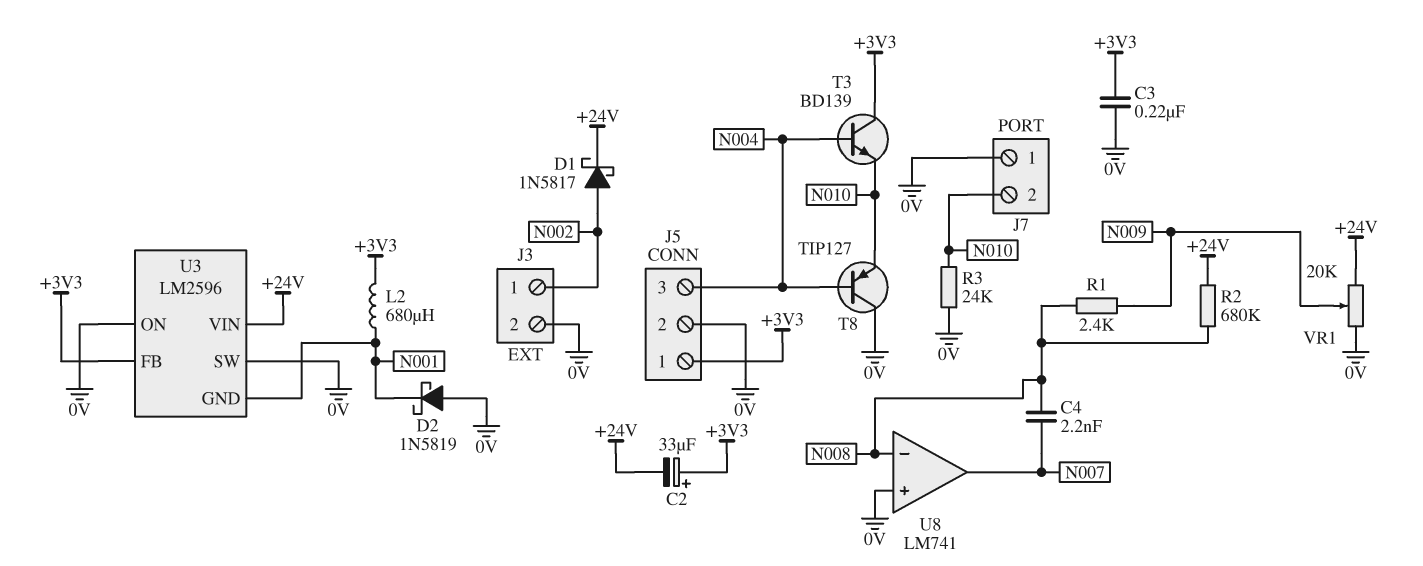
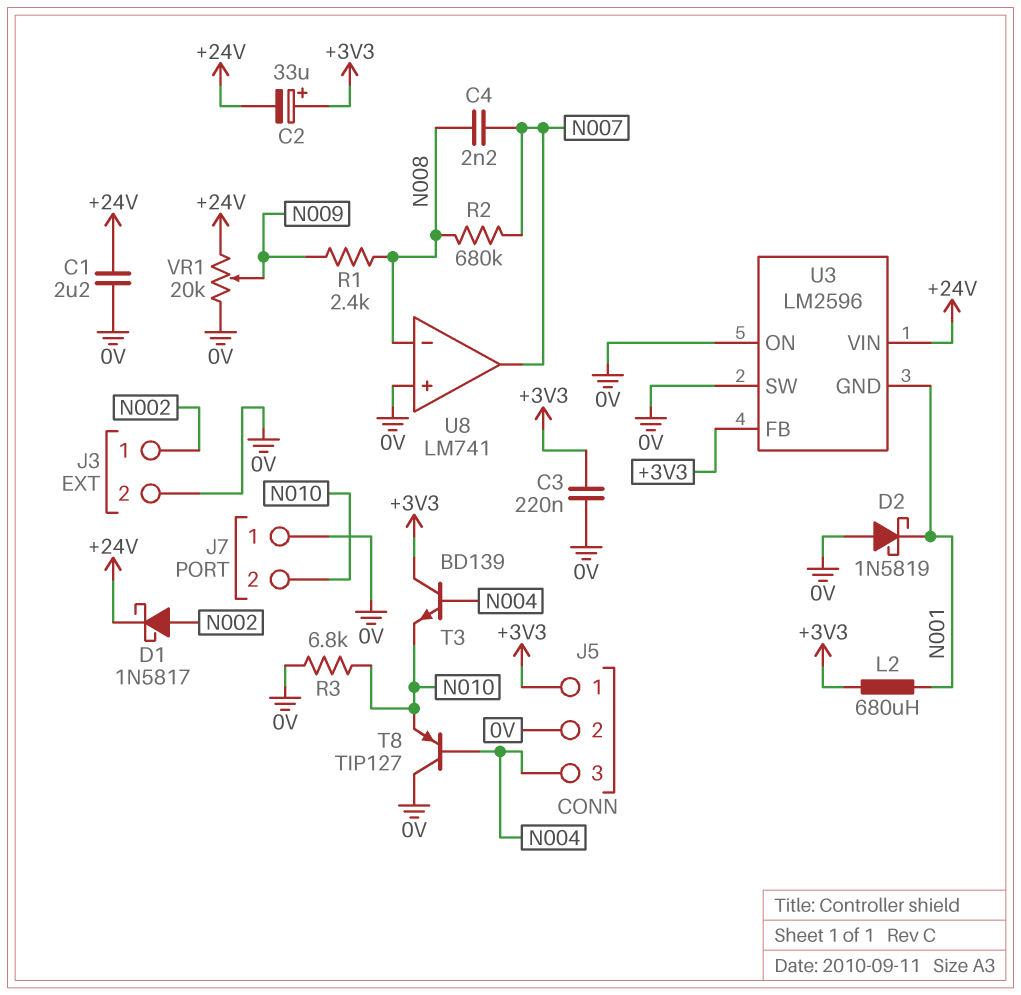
C1: none -> 2.2uF (+24V, 0V)
R2: 680k (+24V, N008) -> 680k (N007, N008)
R3: 24k (0V, N010) -> 6.8k (0V, N010)

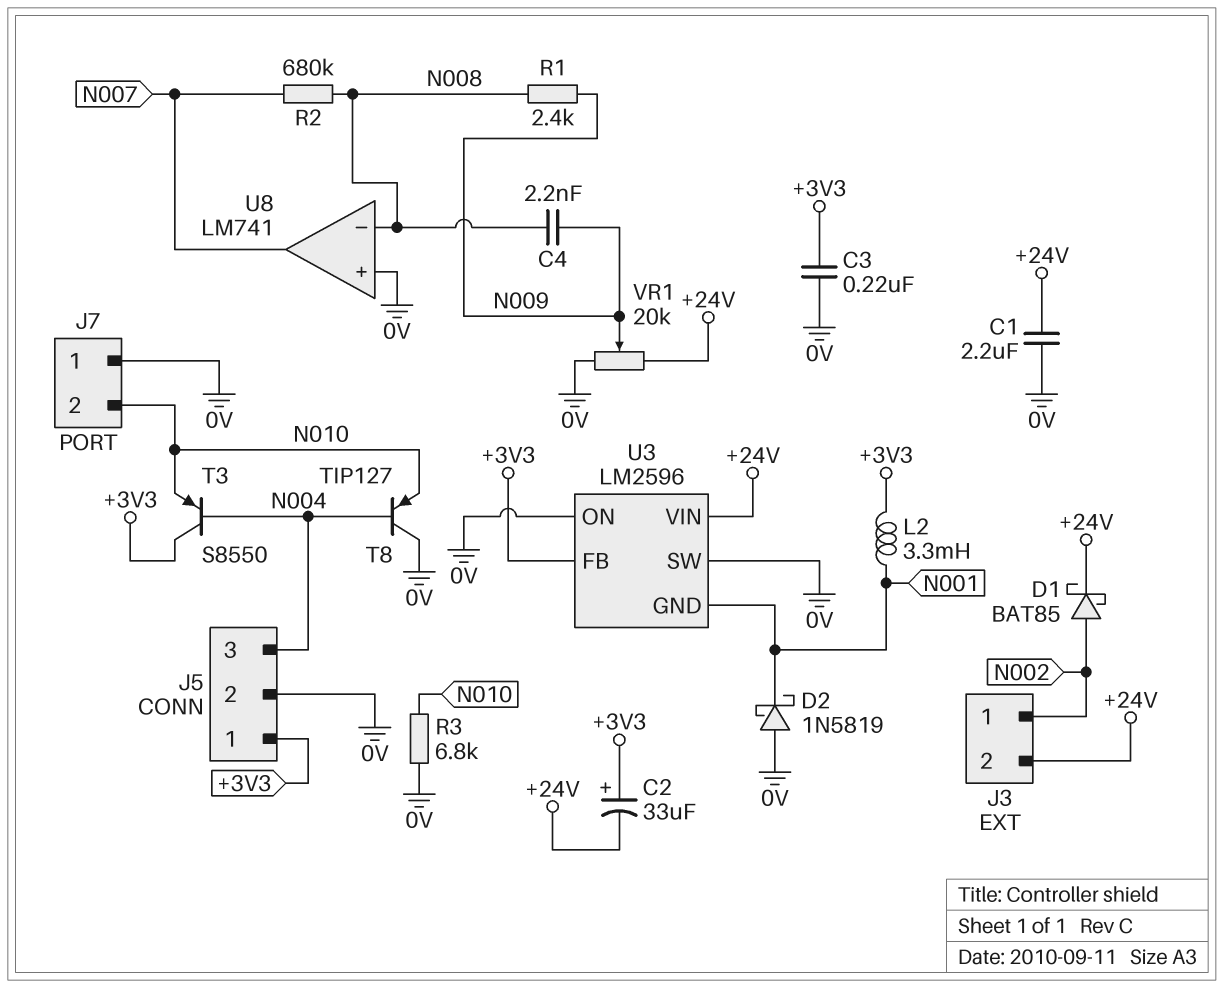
C4: 2.2nF (N007, N008) -> 2.2nF (N008, N009)
D1: schottky 1N5817 (A N002, K +24V) -> schottky BAT85 (A N002, K +24V)
J3 pin 2: 0V -> +24V
L2: 680uH (+3V3, N001) -> 3.3mH (+3V3, N001)
T3: NPN BD139 (B N004, C +3V3, E N010) -> PNP S8550 (B N004, C +3V3, E N010)

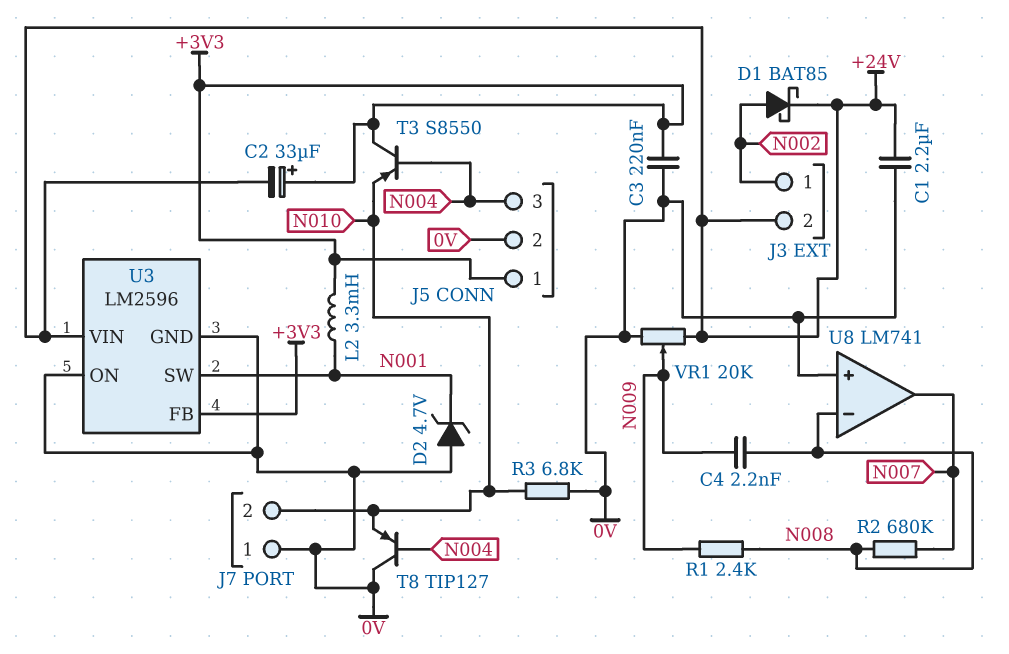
D2: schottky 1N5819 (A 0V, K N001) -> zener 4.7V (A 0V, K N001)
U3 pin GND: N001 -> 0V
U3 pin SW: 0V -> N001

